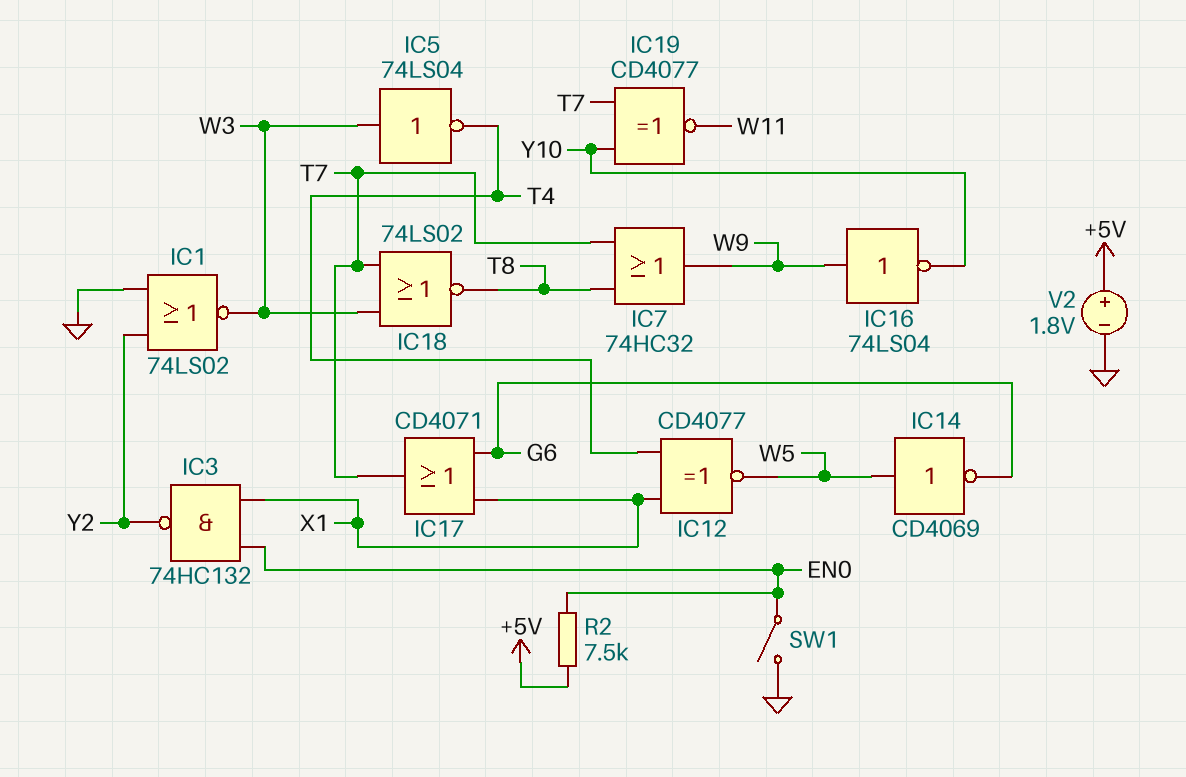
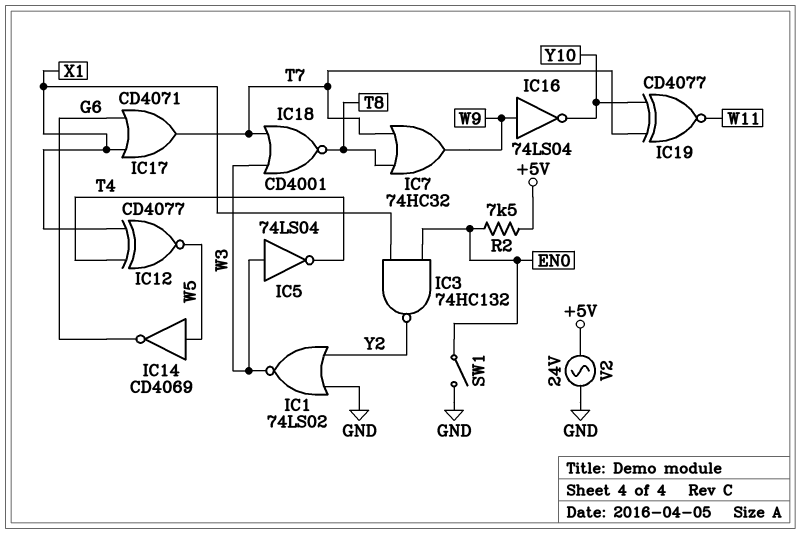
IC18: NOR 74LS02 (in T7, in W3, out T8) -> NOR CD4001 (in T7, in W3, out T8)
V2: 1.8V (plus +5V, minus GND) -> AC 24V (+5V, GND)

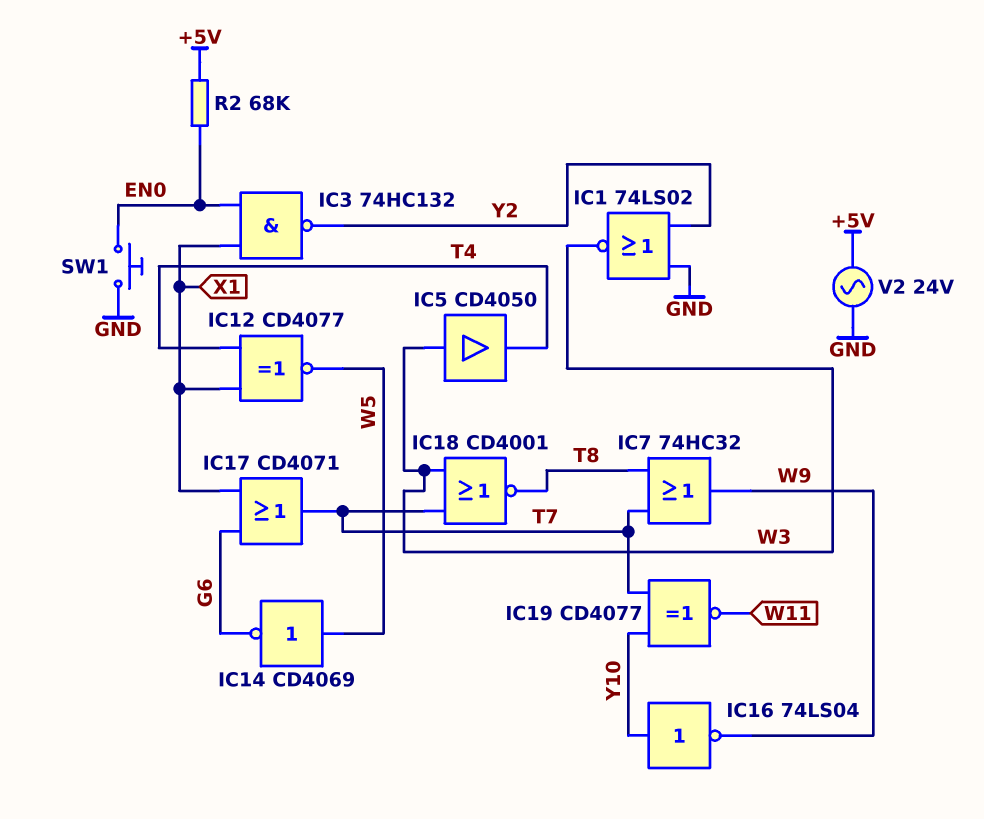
IC5: NOT 74LS04 (in W3, out T4) -> buffer CD4050 (in W3, out T4)
IC16: NOT 74LS04 (in W9, out Y10) -> NOT 74LS04 (in Y10, out W9)
R2: 7.5k (+5V, EN0) -> 68k (+5V, EN0)
SW1: switch (EN0, GND) -> button (EN0, GND)

